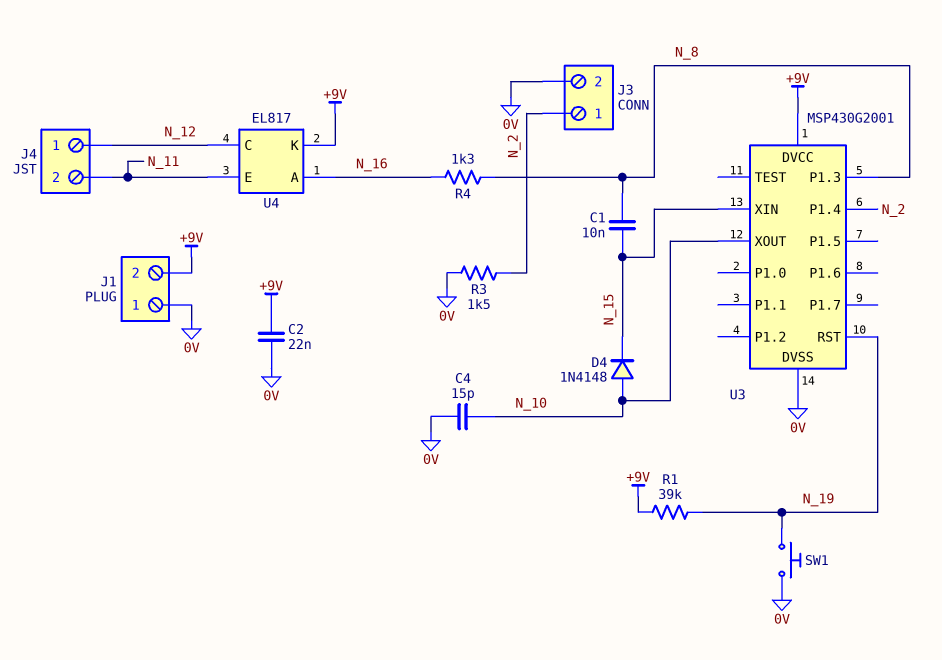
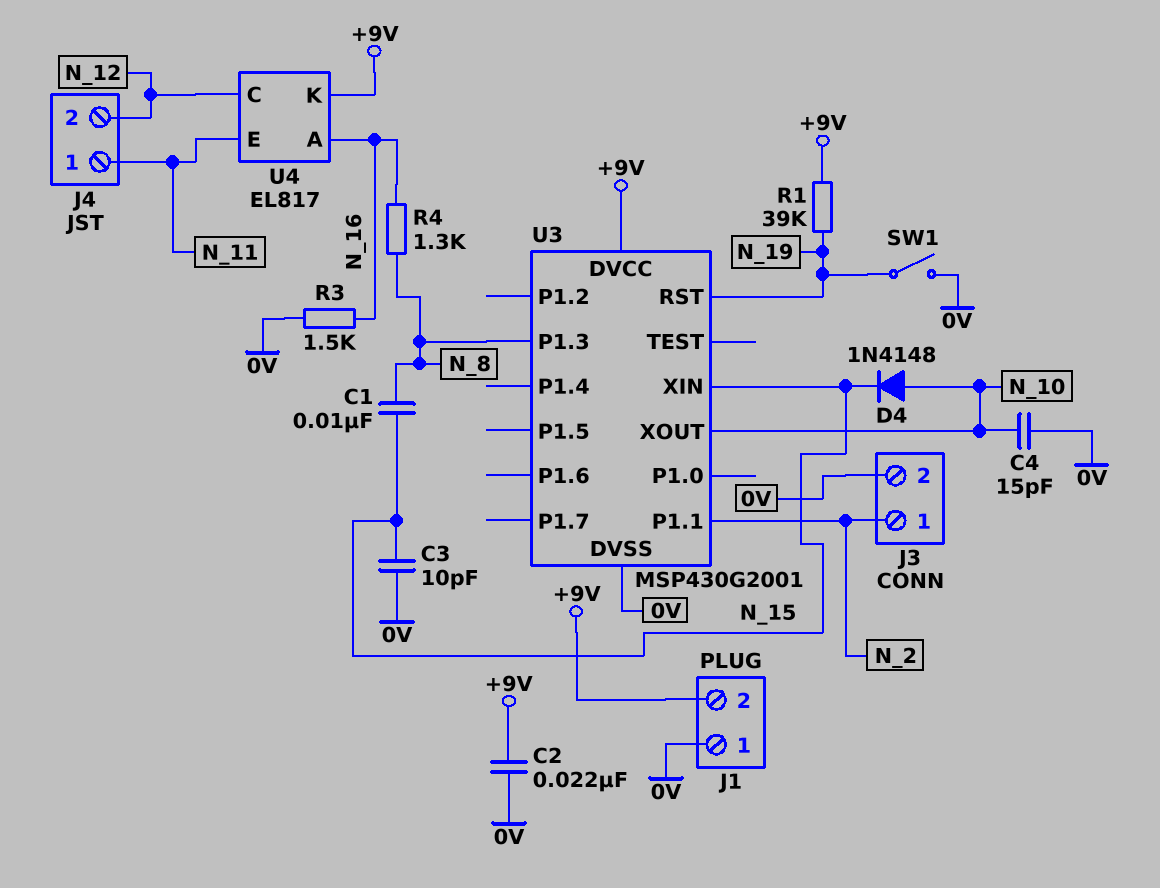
C3: none -> 10pF (0V, N_15)
J4 pin 1: N_12 -> N_11
J4 pin 2: N_11 -> N_12
R3: 1.5k (0V, N_2) -> 1.5k (0V, N_16)
SW1: button (0V, N_19) -> switch (0V, N_19)
U3 pin P1.1: none -> N_2
U3 pin P1.4: N_2 -> none

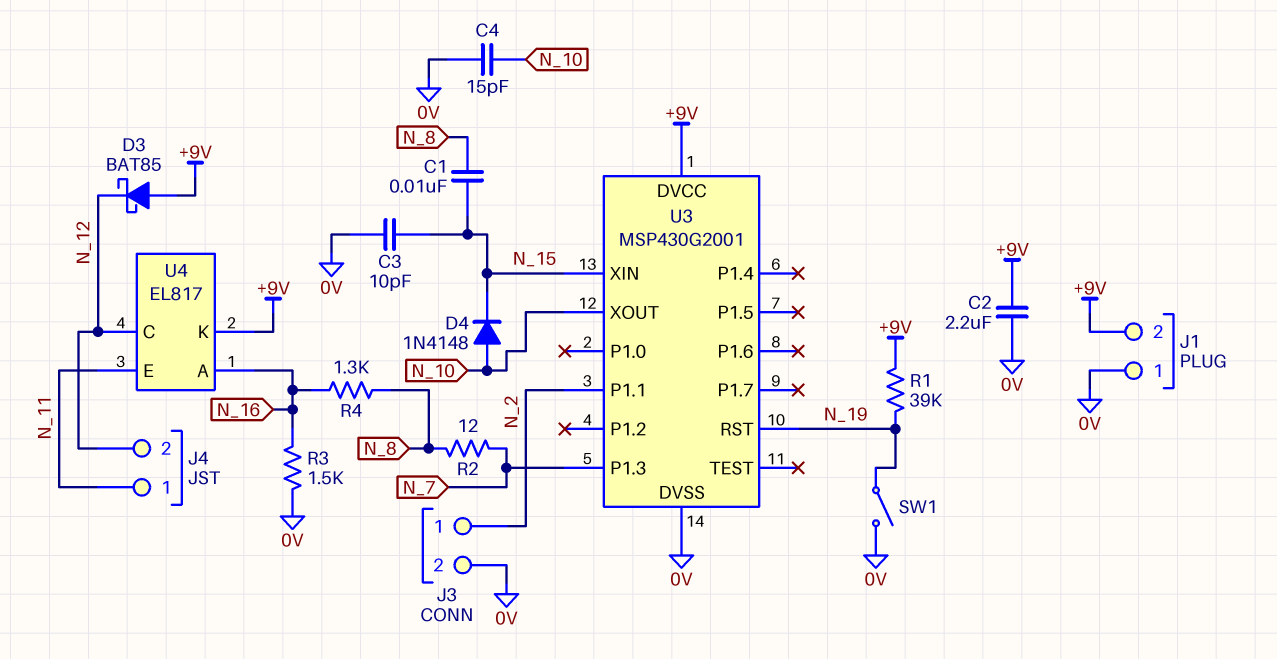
C2: 22nF (+9V, 0V) -> 2.2uF (+9V, 0V)
D3: none -> schottky BAT85 (A +9V, K N_12)
R2: none -> 12 (N_7, N_8)
U3 pin P1.3: N_8 -> N_7

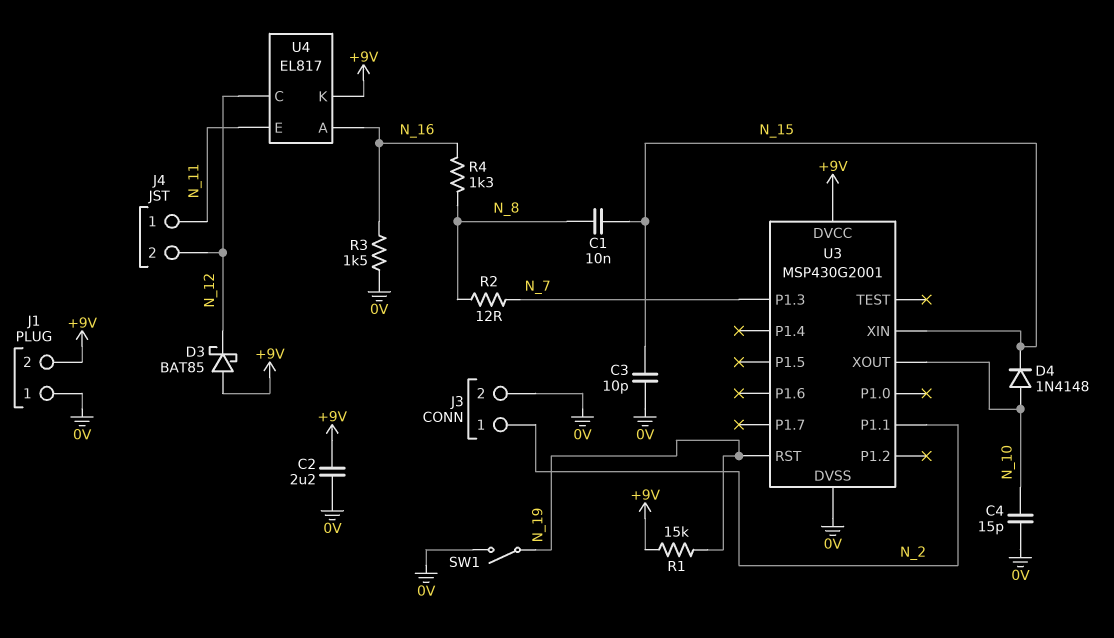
R1: 39k (+9V, N_19) -> 15k (+9V, N_19)

